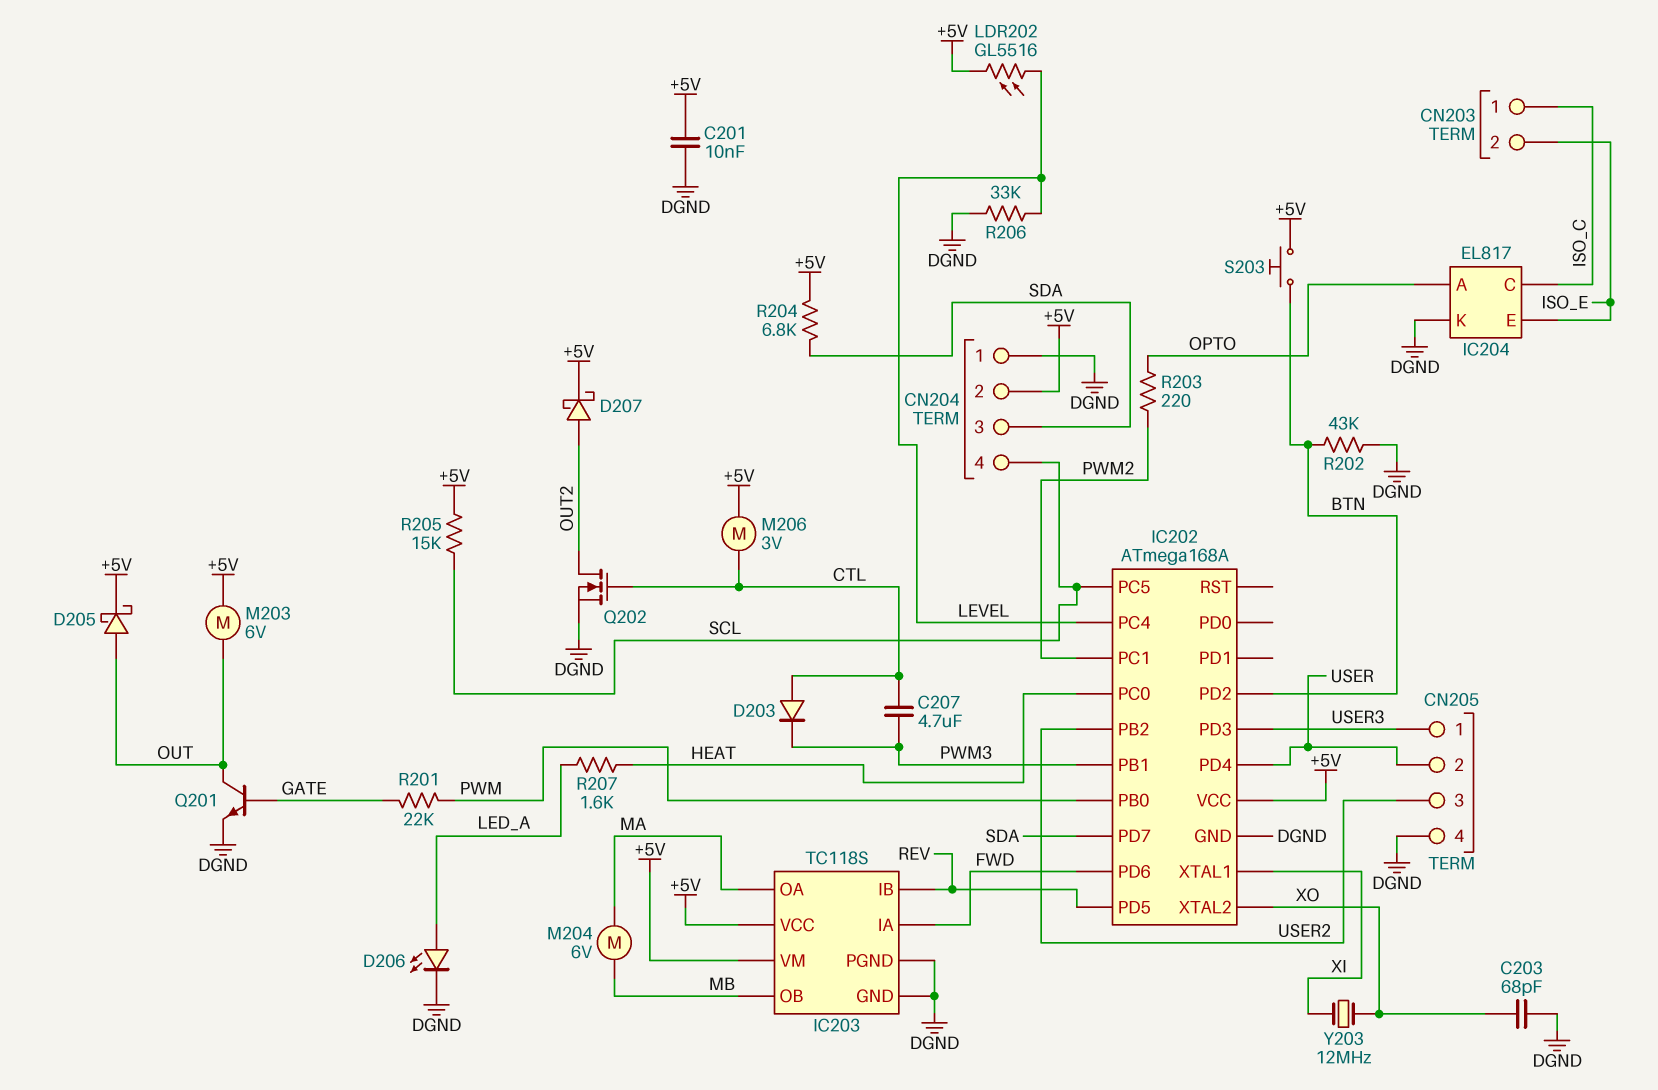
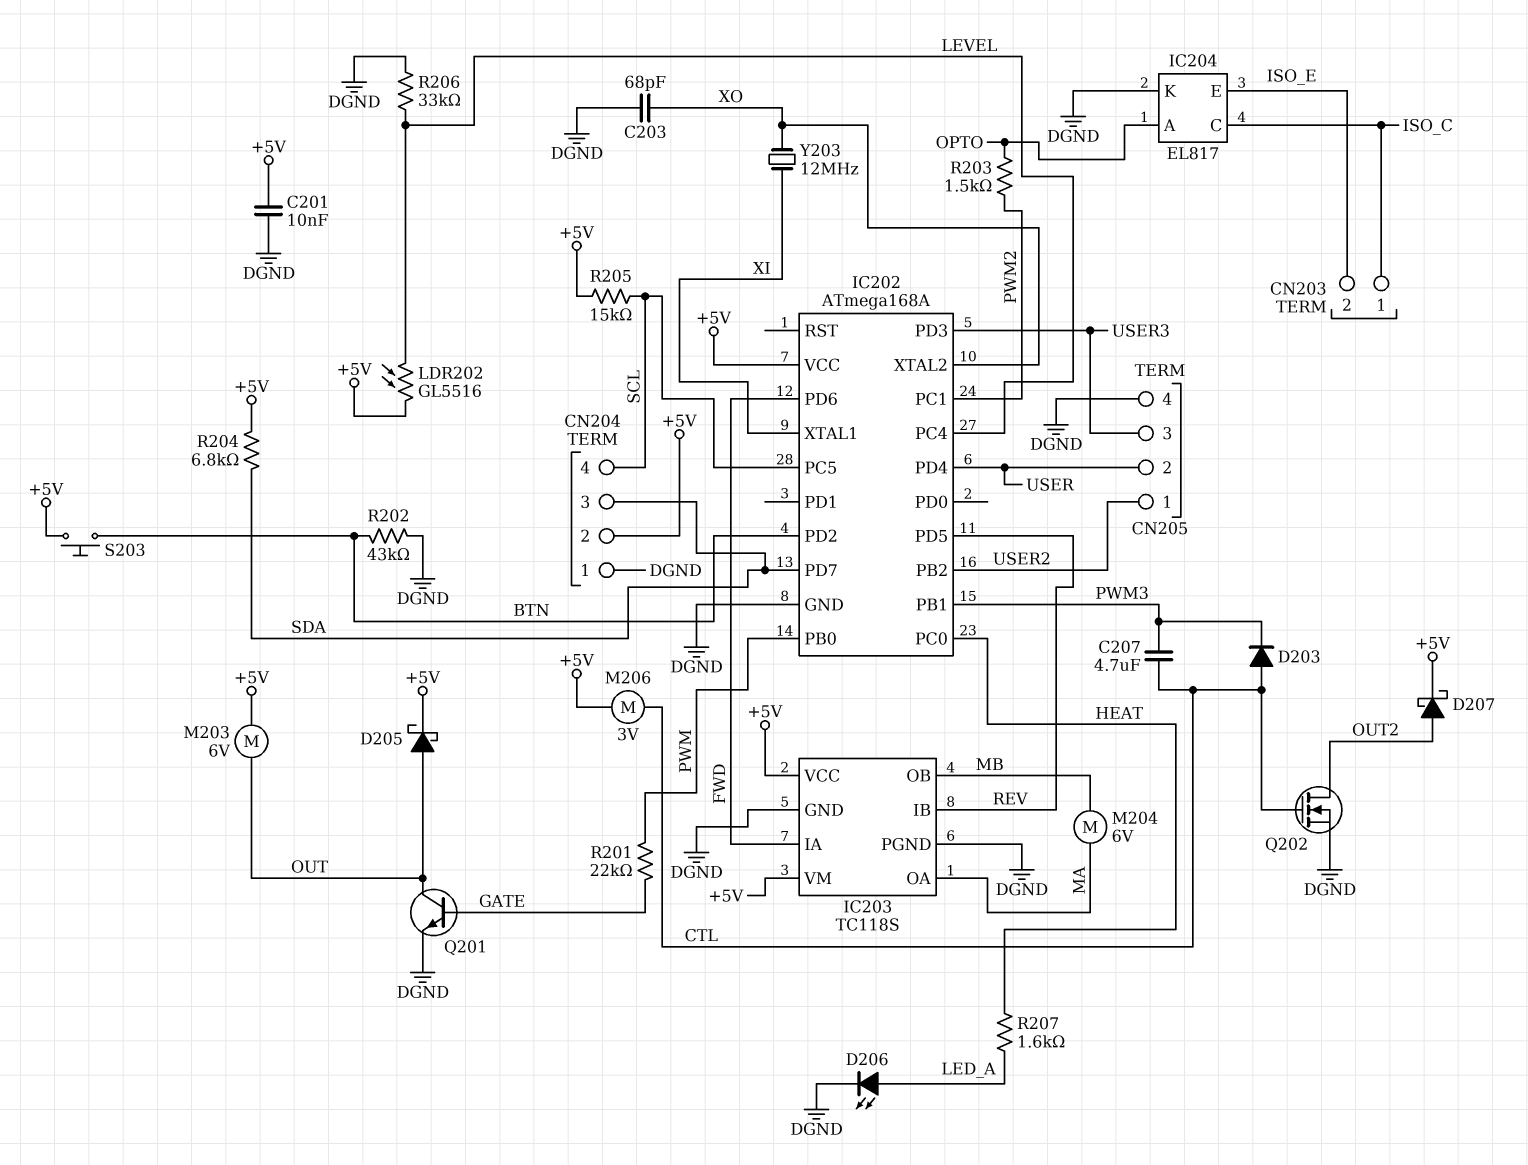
CN205 pin 1: USER3 -> USER2
CN205 pin 3: USER2 -> USER3
R203: 220 (OPTO, PWM2) -> 1.5k (OPTO, PWM2)

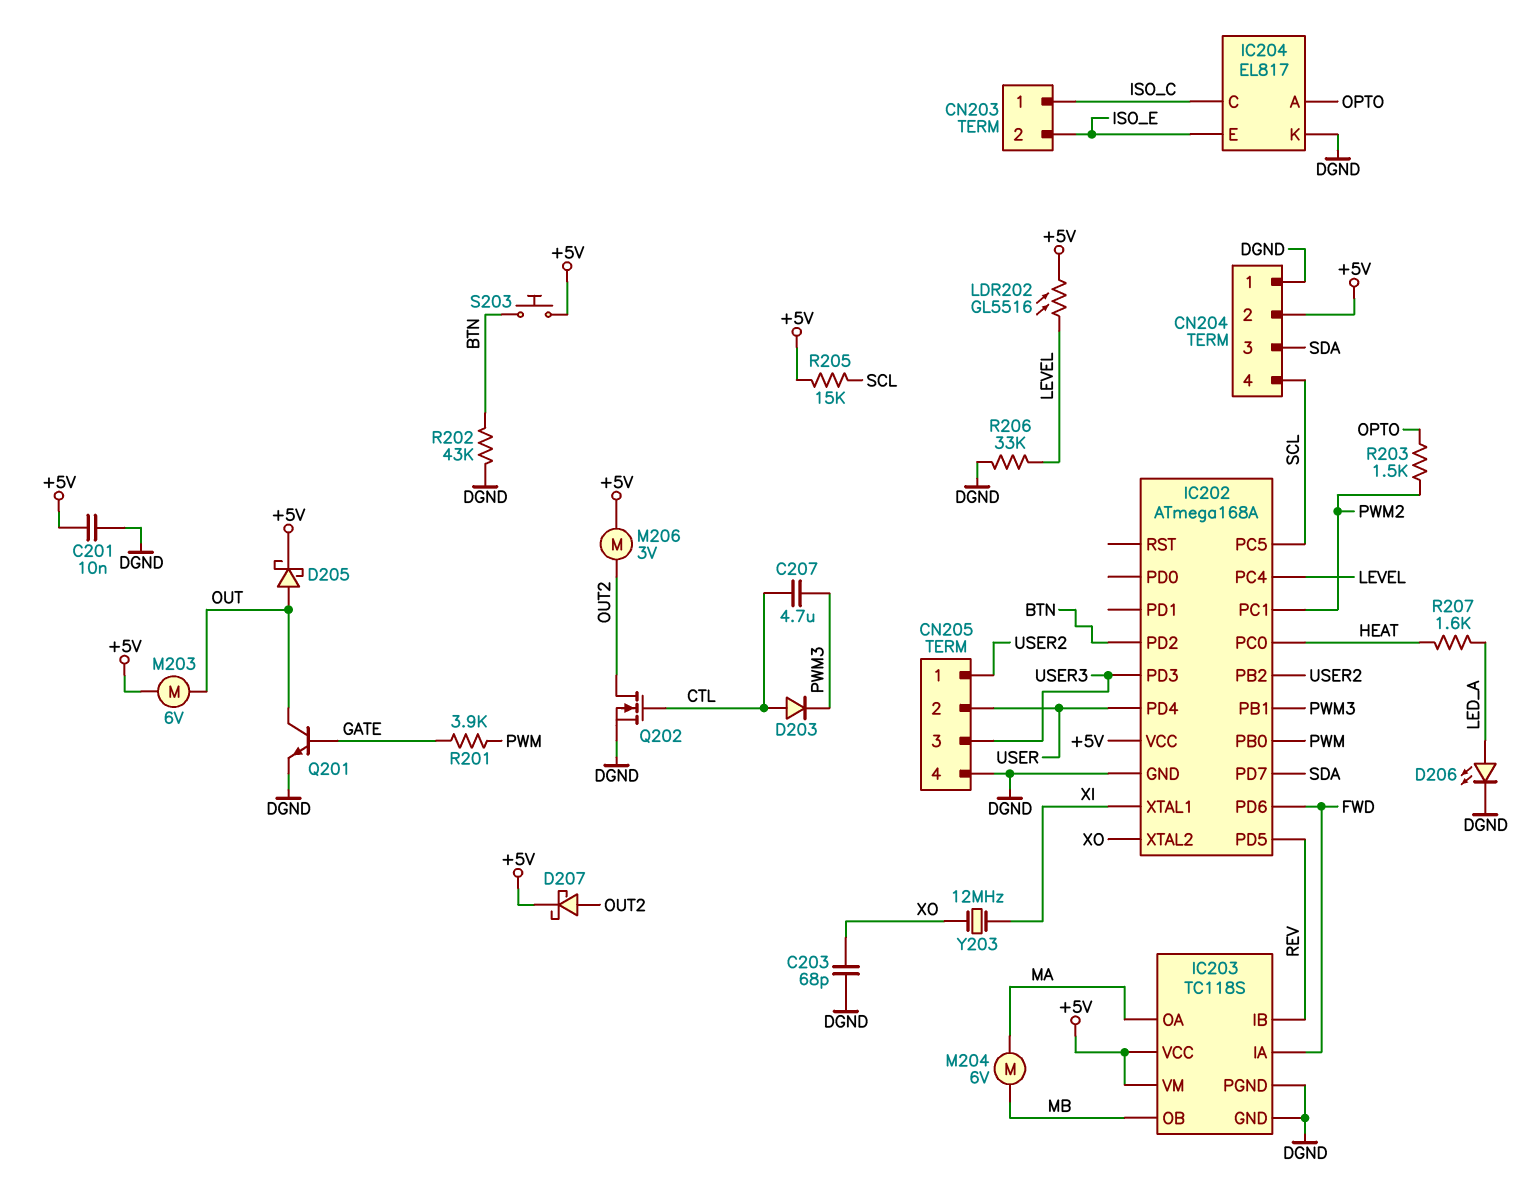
M206: motor 3V (+5V, CTL) -> motor 3V (+5V, OUT2)
R201: 22k (GATE, PWM) -> 3.9k (GATE, PWM)
R204: 6.8k (+5V, SDA) -> none

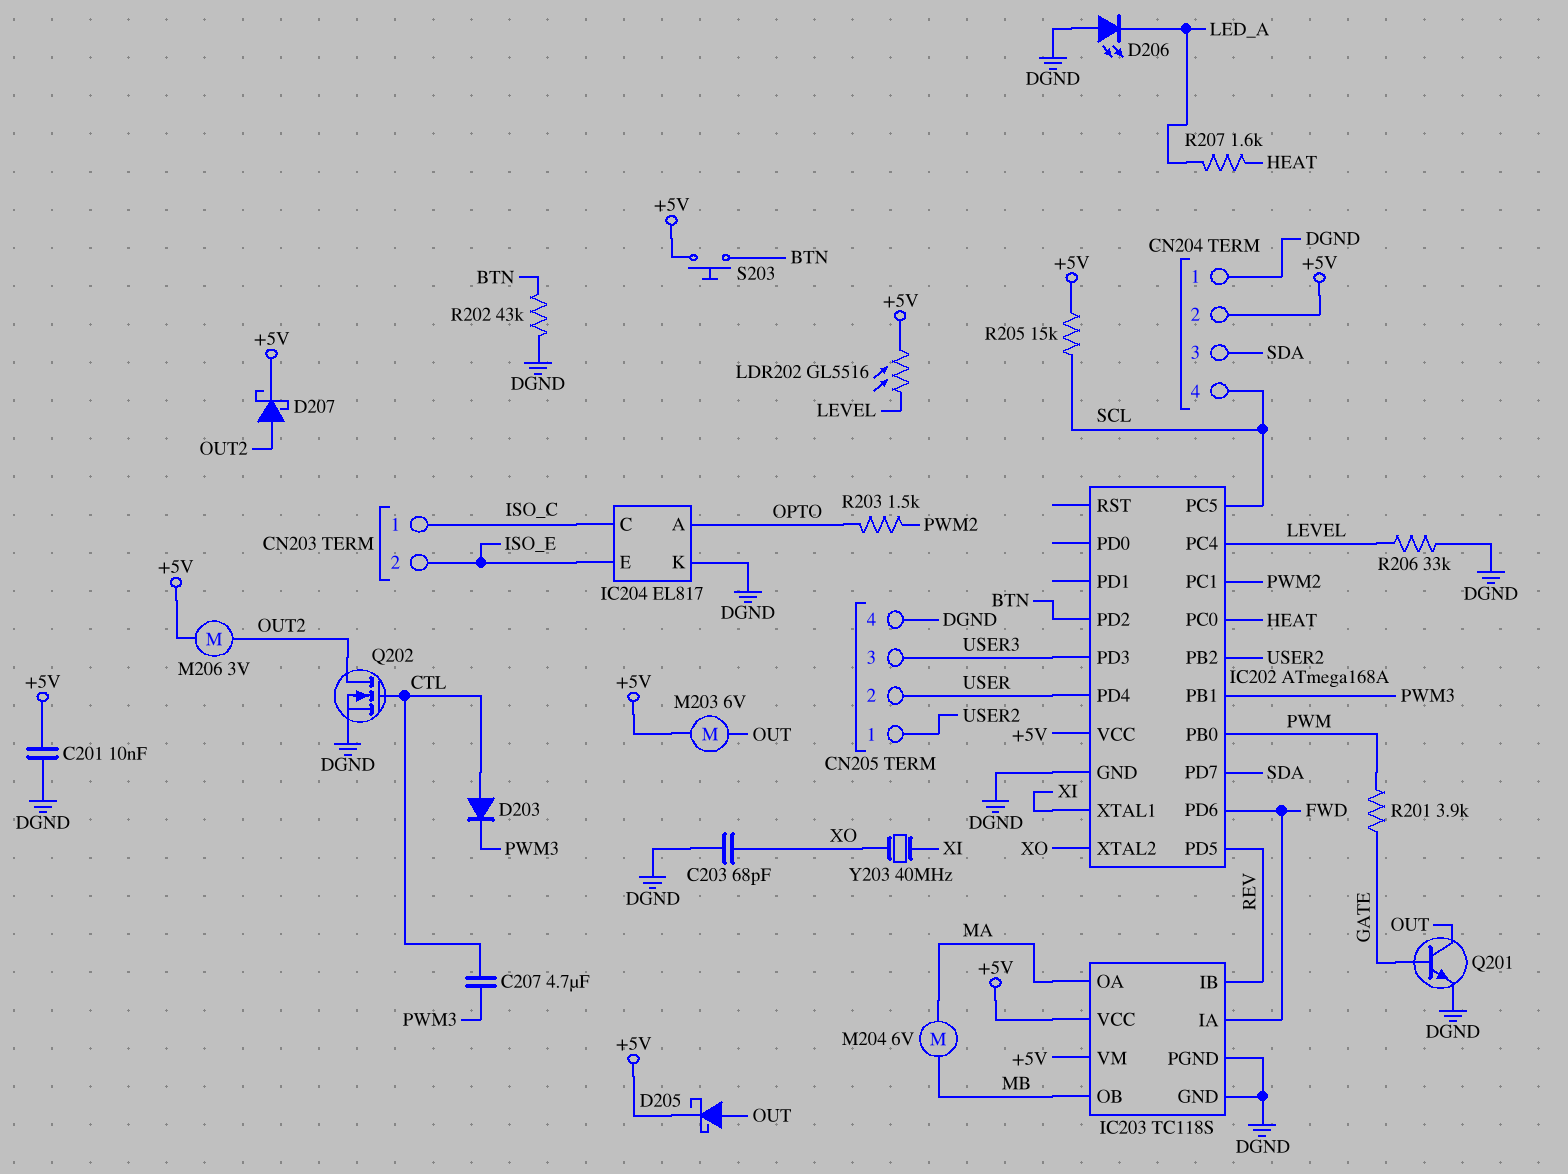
D206: LED (A LED_A, K DGND) -> LED (A DGND, K LED_A)
Y203: 12MHz (XI, XO) -> 40MHz (XI, XO)

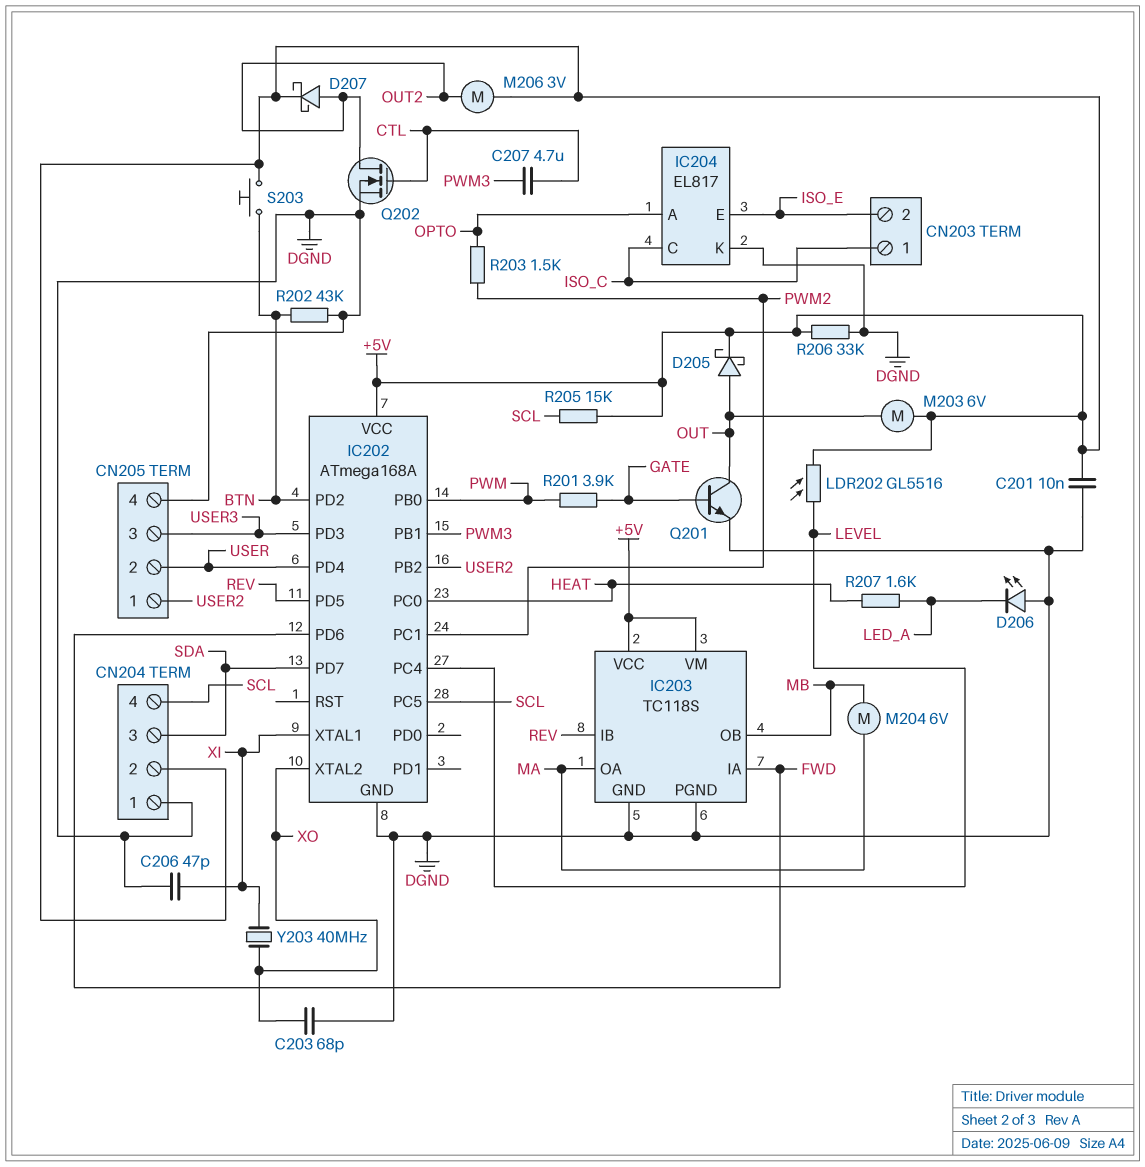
C206: none -> 47pF (DGND, XI)
D203: diode (A CTL, K PWM3) -> none
R206: 33k (DGND, LEVEL) -> 33k (+5V, DGND)

